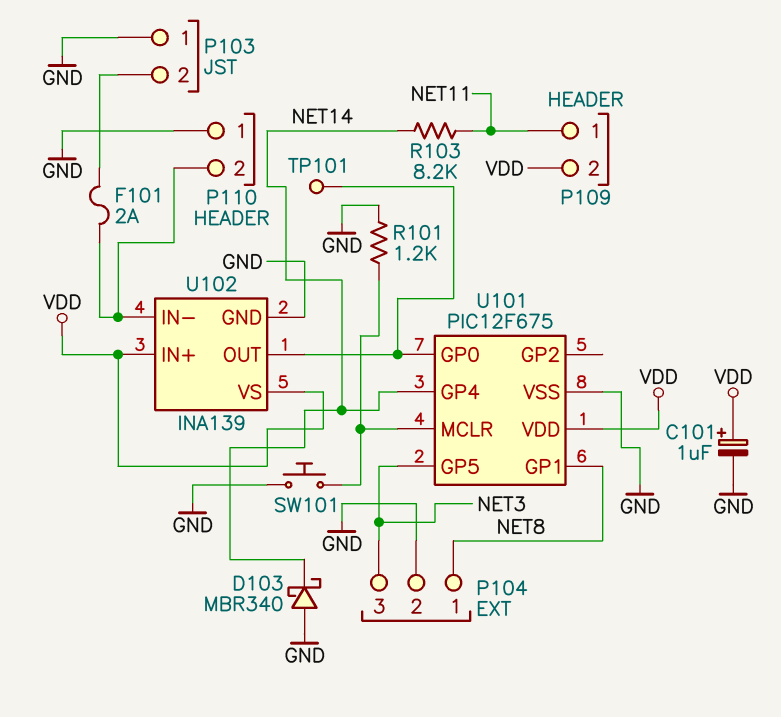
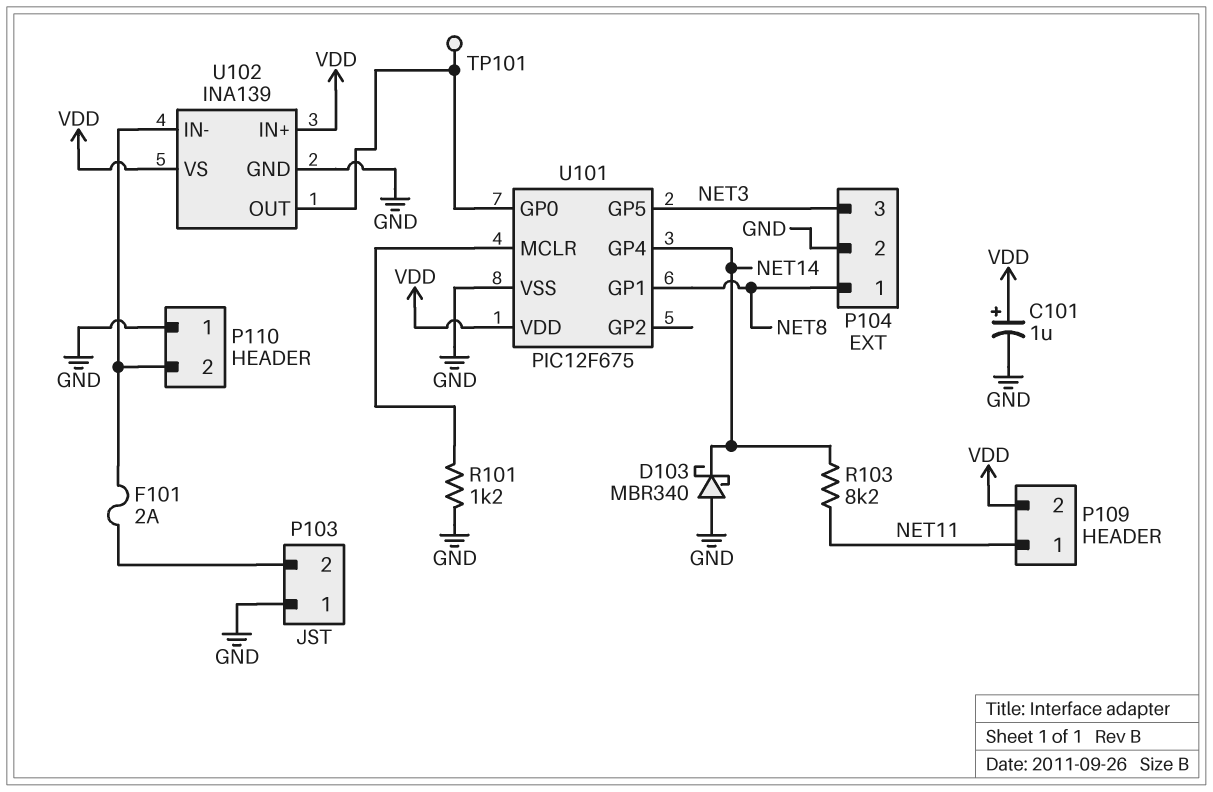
SW101: button (GND, U101/MCLR) -> none

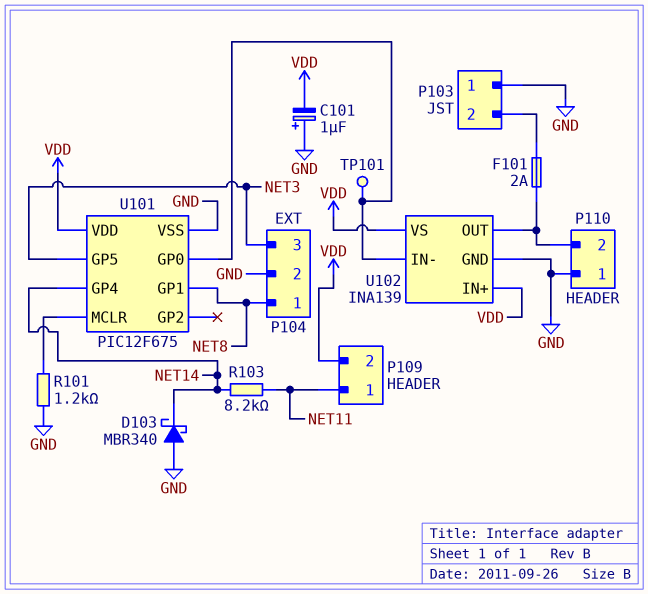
C101: 1uF (plus VDD, minus GND) -> 1uF (plus GND, minus VDD)
U102 pin IN-: P110/2 -> U101/GP0
U102 pin OUT: U101/GP0 -> P110/2

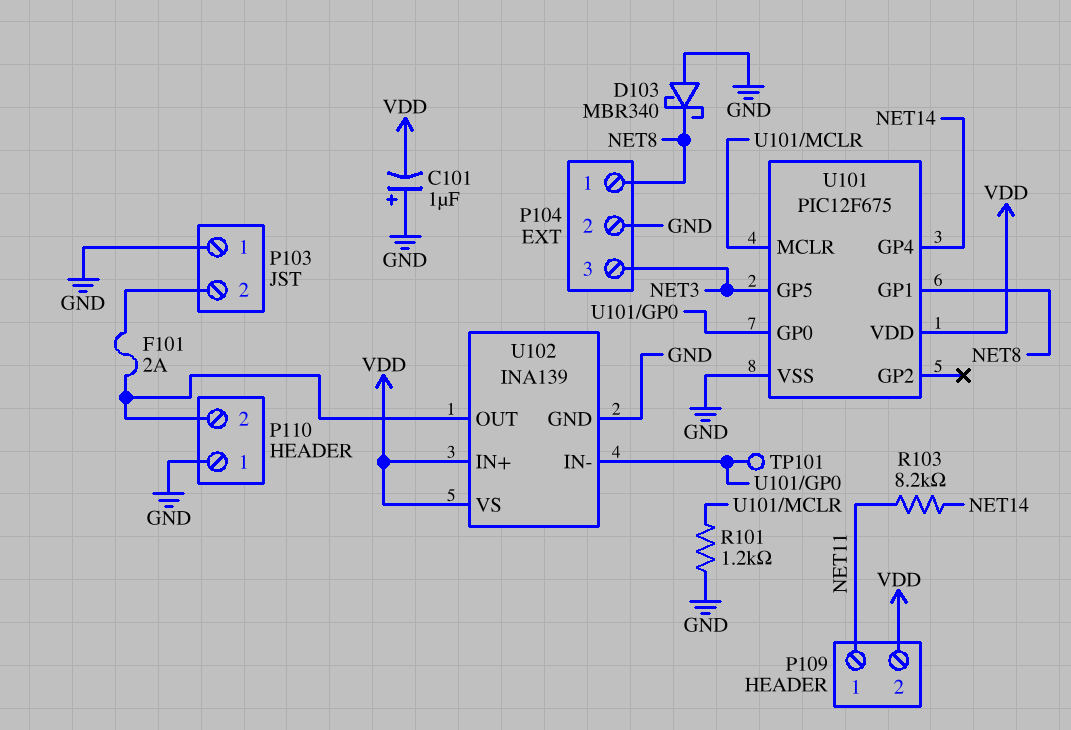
D103: schottky MBR340 (A GND, K NET14) -> schottky MBR340 (A GND, K NET8)

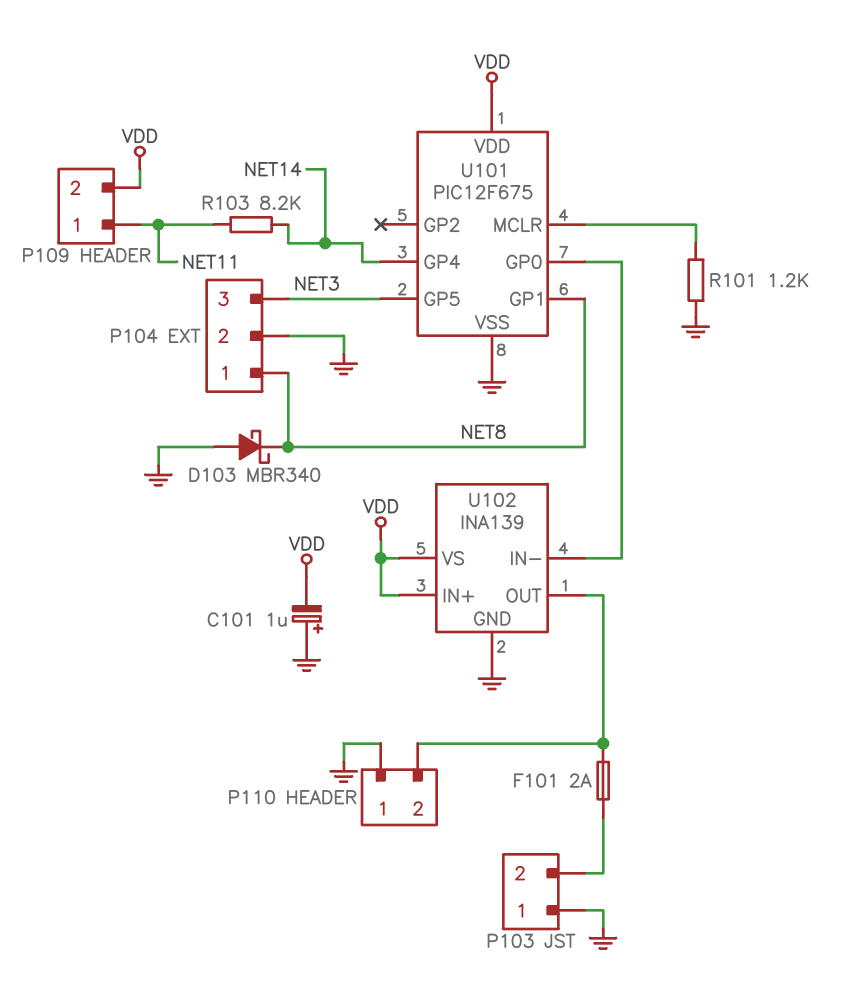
TP101: test point (U101/GP0) -> none

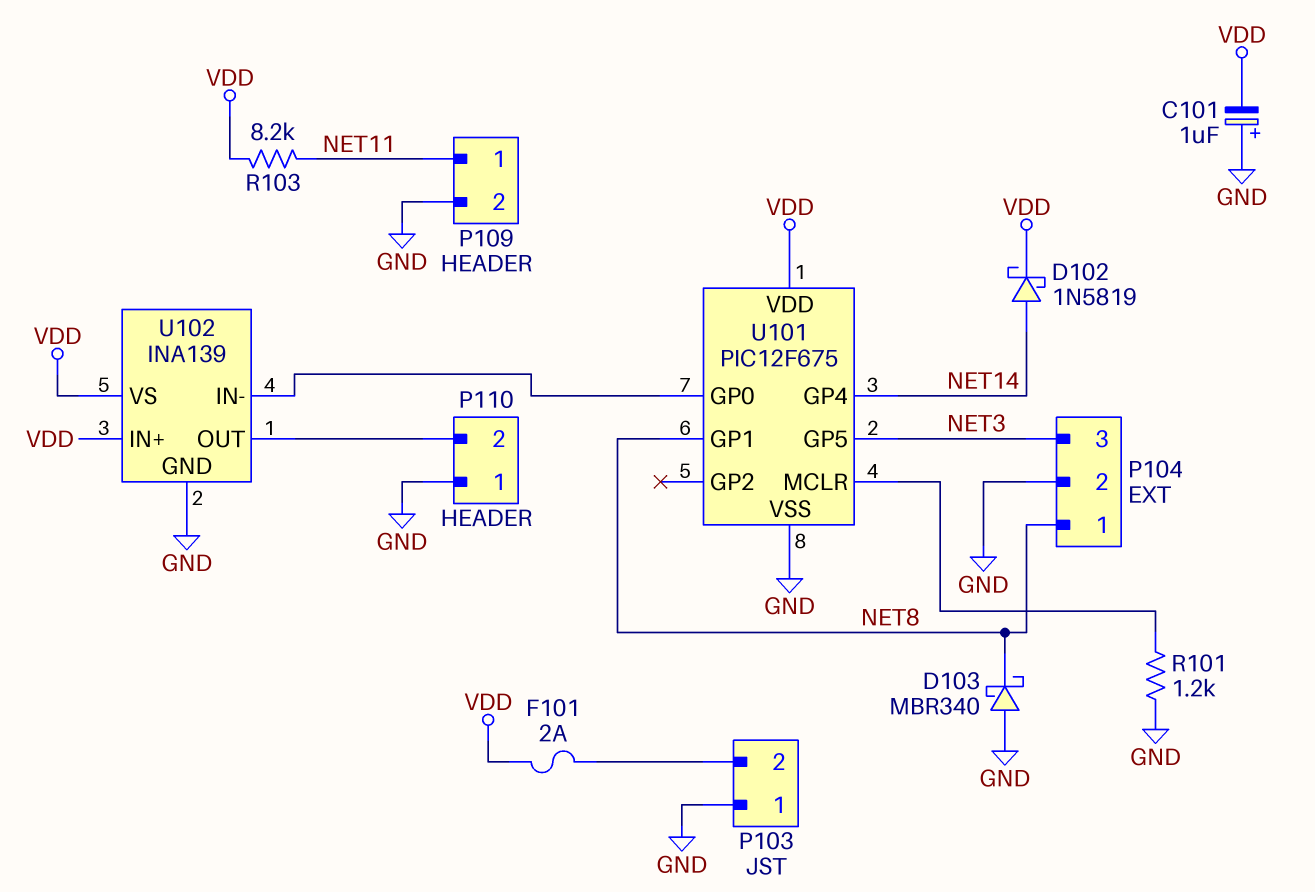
D102: none -> schottky 1N5819 (A NET14, K VDD)
F101: 2A (P103/2, P110/2) -> 2A (P103/2, VDD)
P109 pin 2: VDD -> GND
R103: 8.2k (NET11, NET14) -> 8.2k (NET11, VDD)

